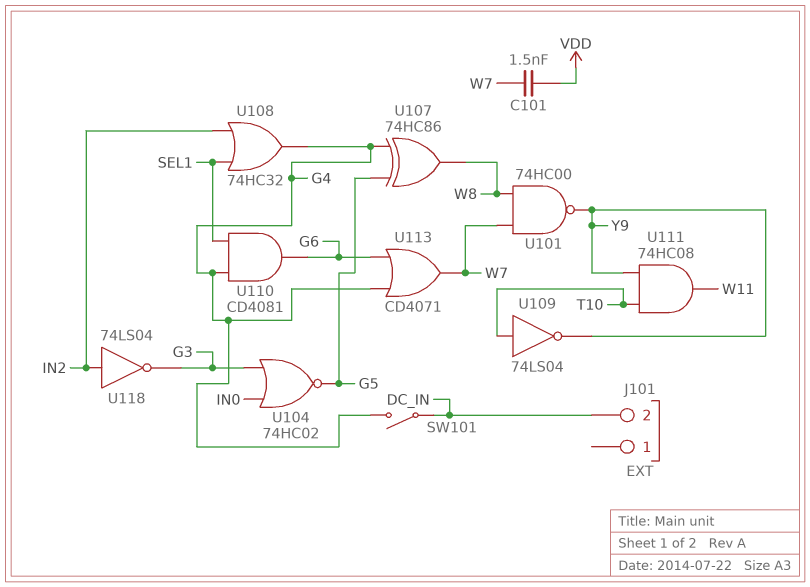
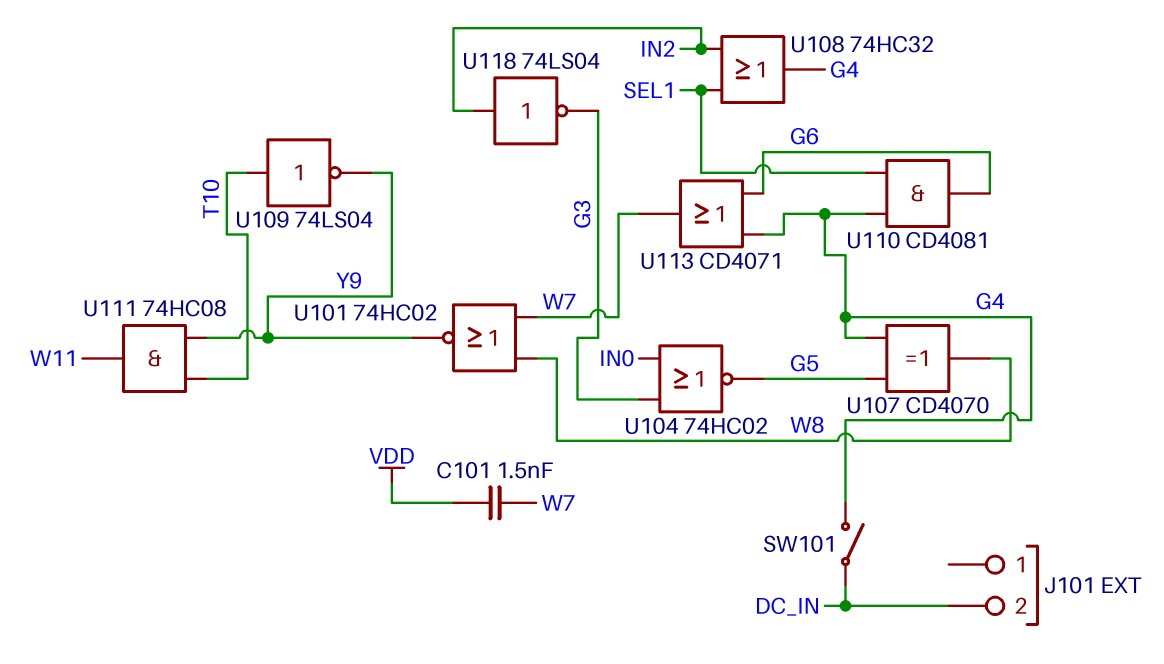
U101: NAND 74HC00 (in W7, in W8, out Y9) -> NOR 74HC02 (in W7, in W8, out Y9)
U107: XOR 74HC86 (in G4, in G5, out W8) -> XOR CD4070 (in G4, in G5, out W8)

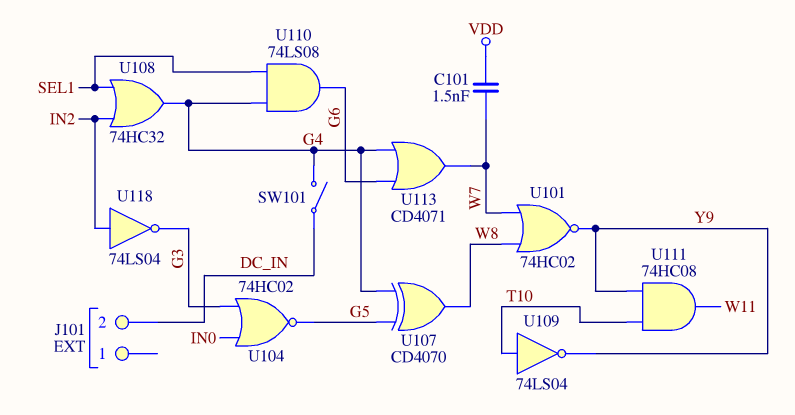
U110: AND CD4081 (in G4, in SEL1, out G6) -> AND 74LS08 (in G4, in SEL1, out G6)

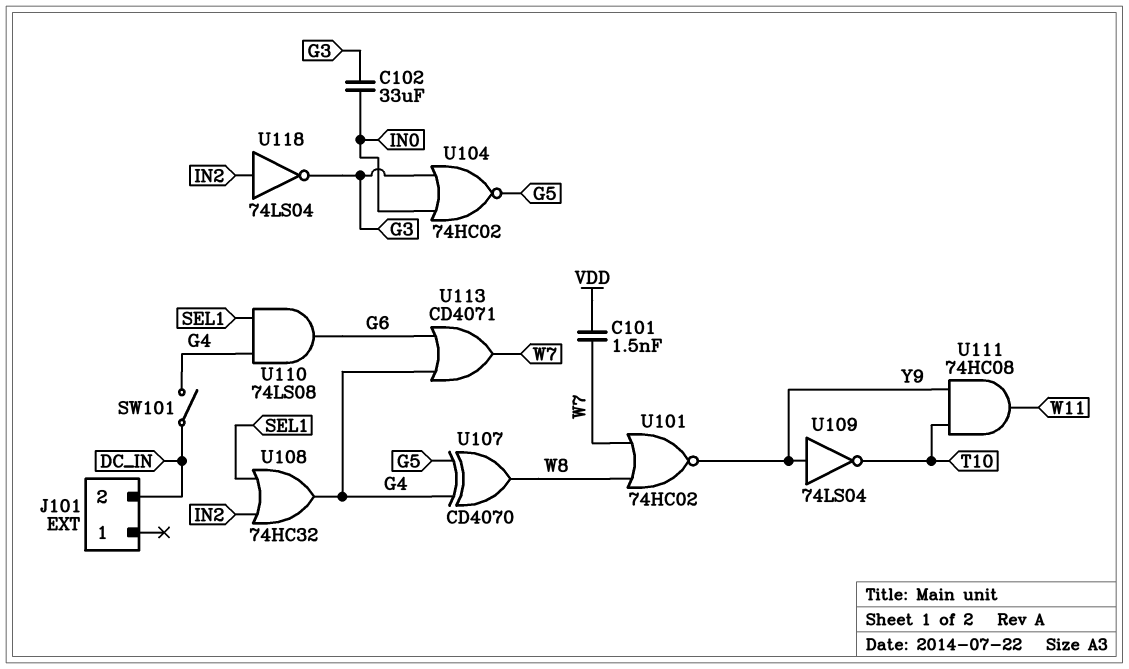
C102: none -> 33uF (G3, IN0)
U109: NOT 74LS04 (in T10, out Y9) -> NOT 74LS04 (in Y9, out T10)

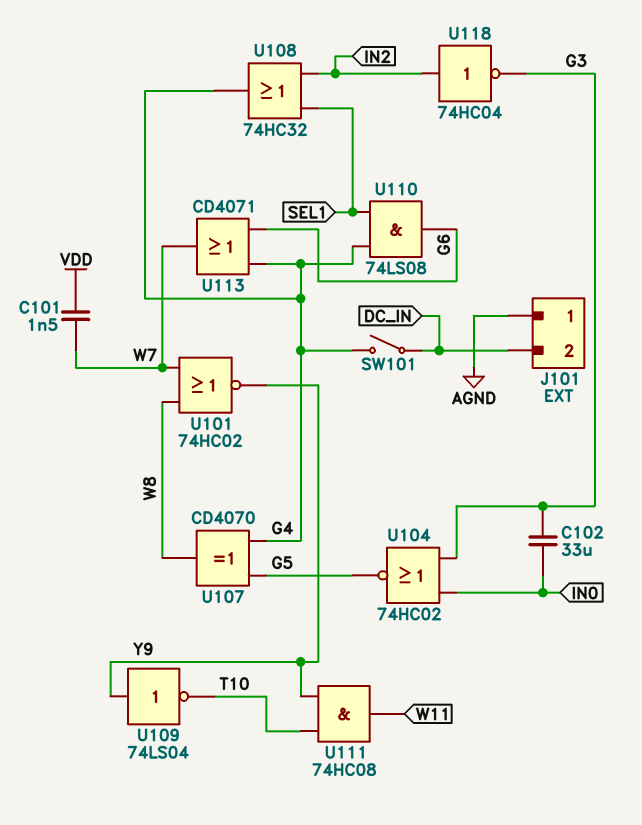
J101 pin 1: none -> AGND
U118: NOT 74LS04 (in IN2, out G3) -> NOT 74HC04 (in IN2, out G3)

